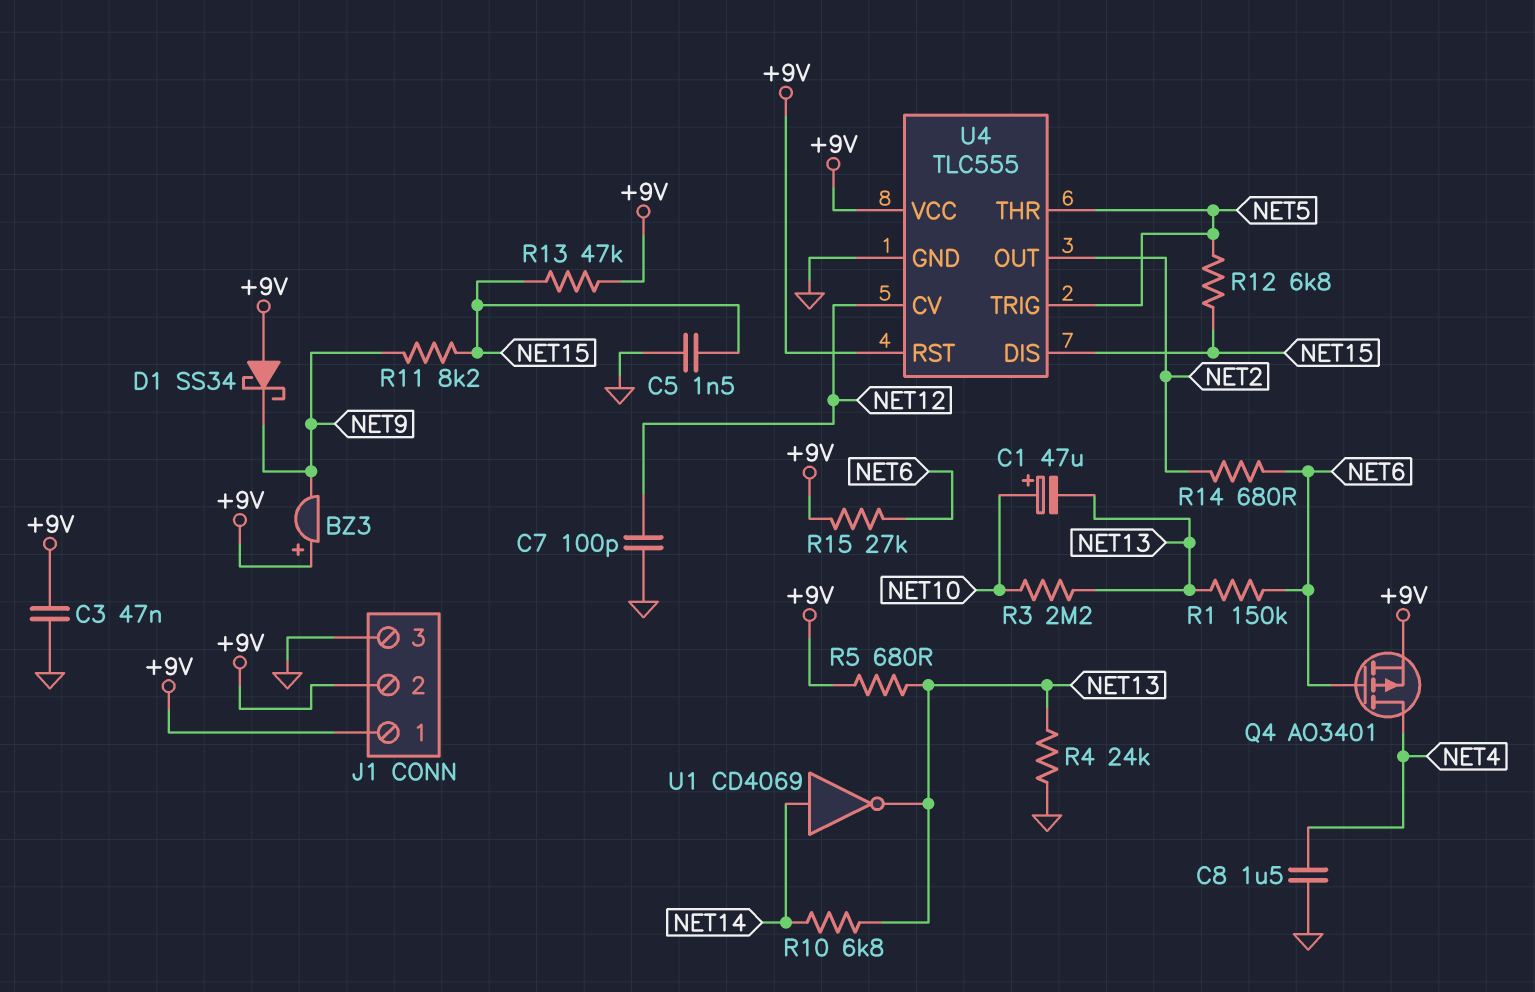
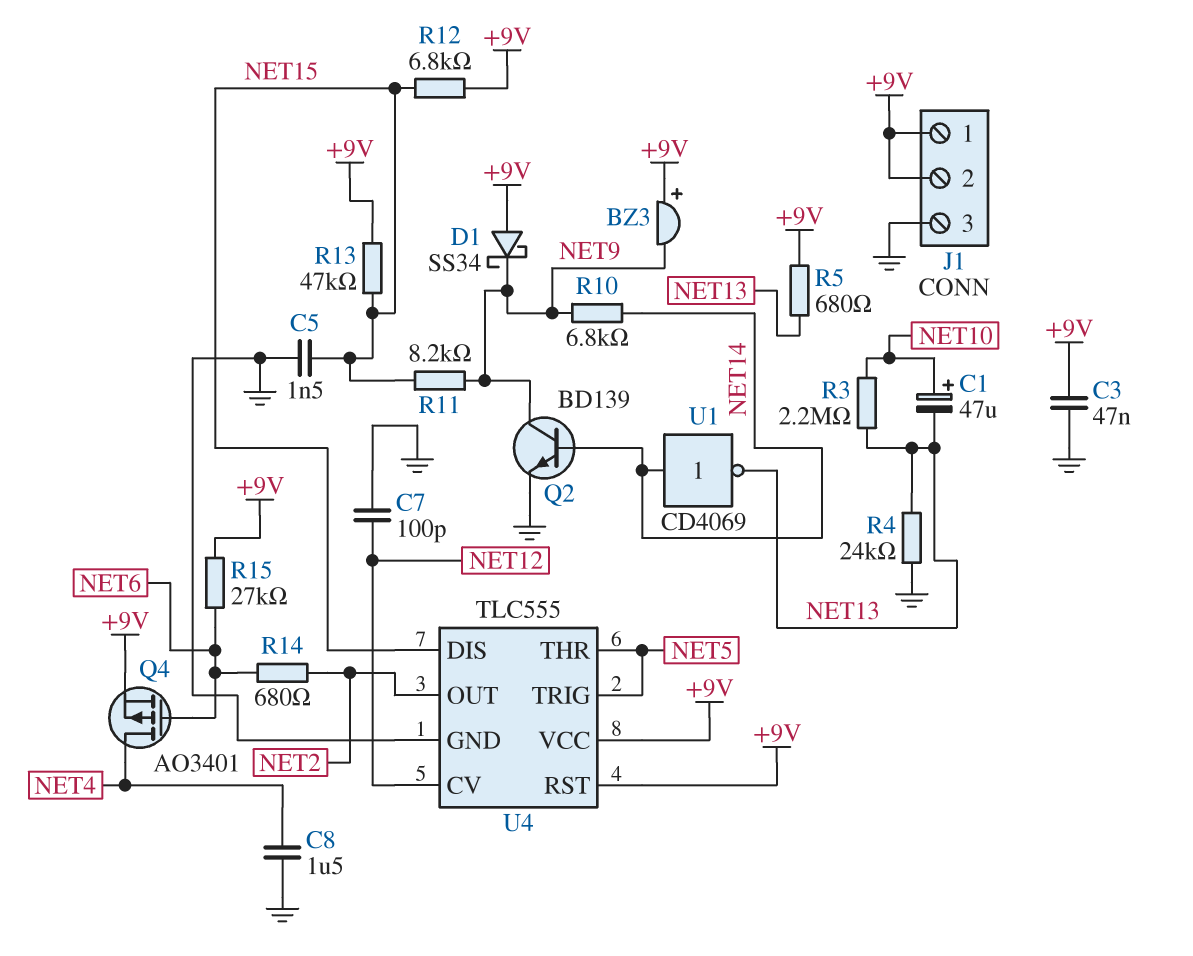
Q2: none -> NPN BD139 (B NET14, C NET9, E GND)
R1: 150k (NET6, NET13) -> none
R10: 6.8k (NET13, NET14) -> 6.8k (NET9, NET14)
R12: 6.8k (NET5, NET15) -> 6.8k (+9V, NET15)

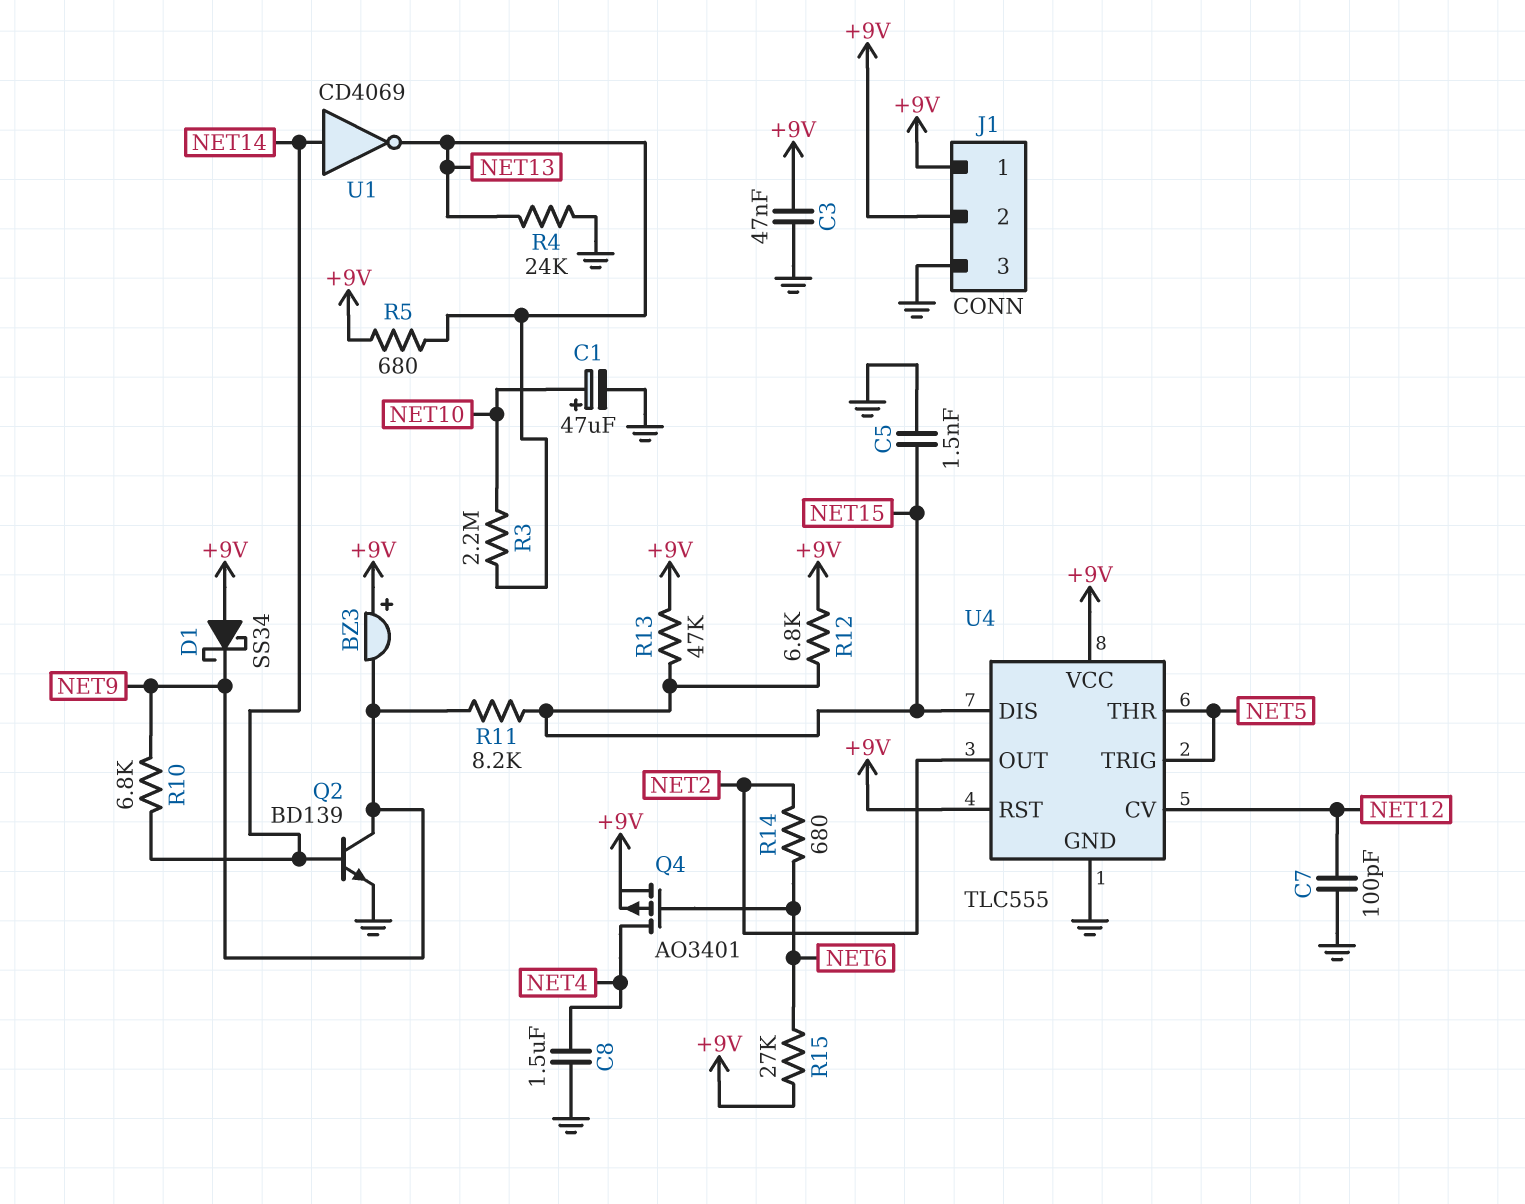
C1: 47uF (plus NET10, minus NET13) -> 47uF (plus NET10, minus GND)

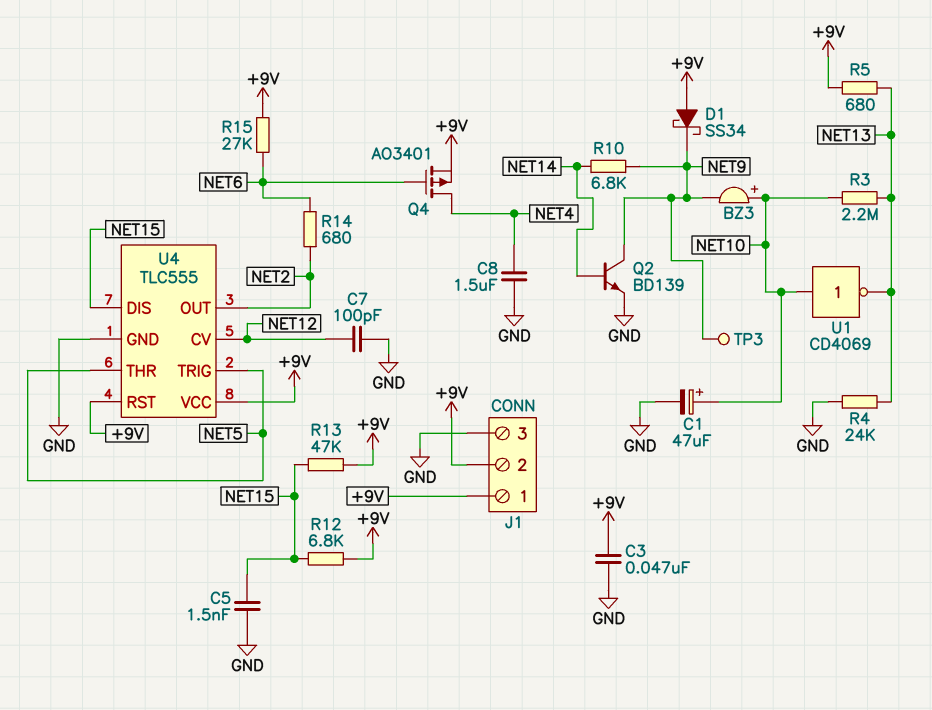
BZ3: buzzer (plus +9V, minus NET9) -> buzzer (plus NET10, minus NET9)
R11: 8.2k (NET9, NET15) -> none
TP3: none -> test point (NET9)
U1: NOT CD4069 (in NET14, out NET13) -> NOT CD4069 (in NET10, out NET13)

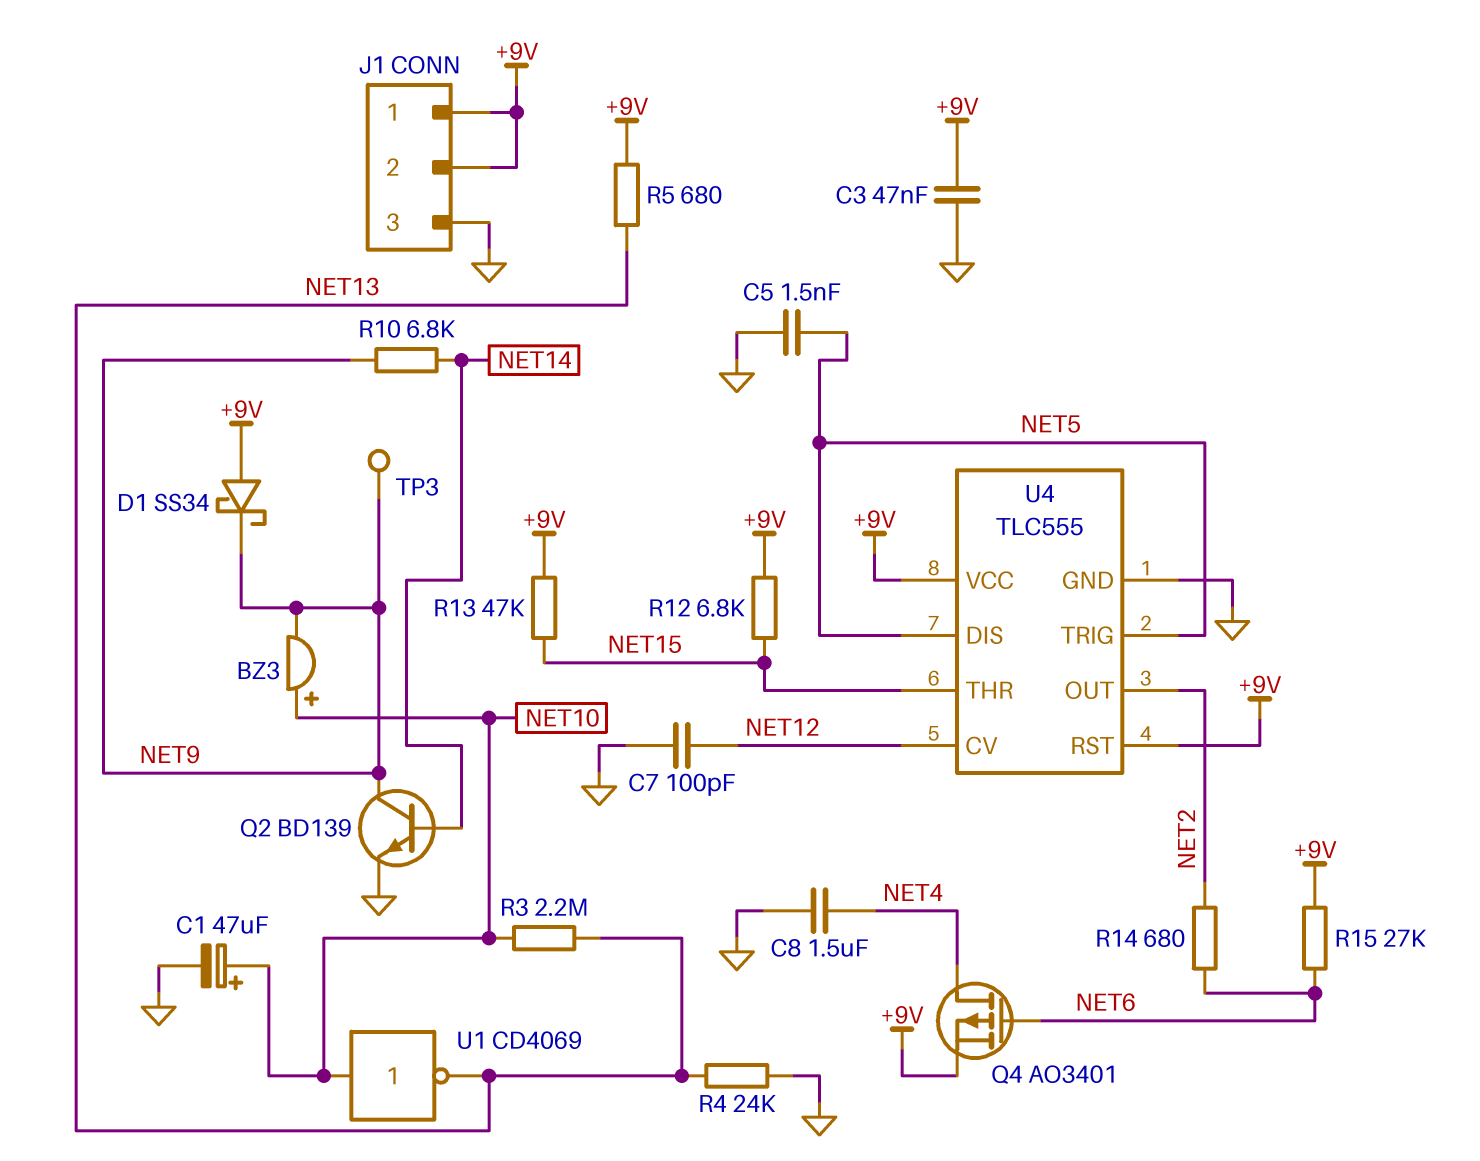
C5: 1.5nF (GND, NET15) -> 1.5nF (GND, NET5)
U4 pin DIS: NET15 -> NET5
U4 pin THR: NET5 -> NET15

